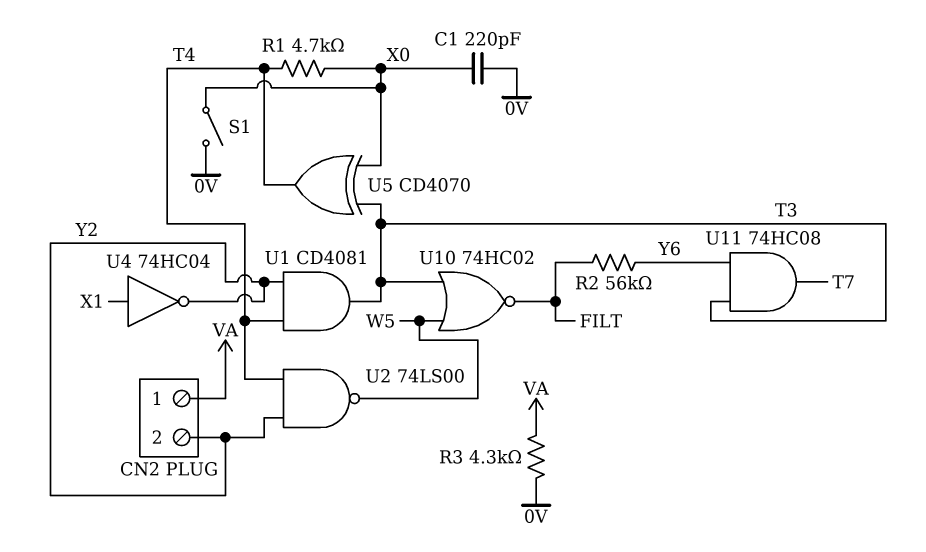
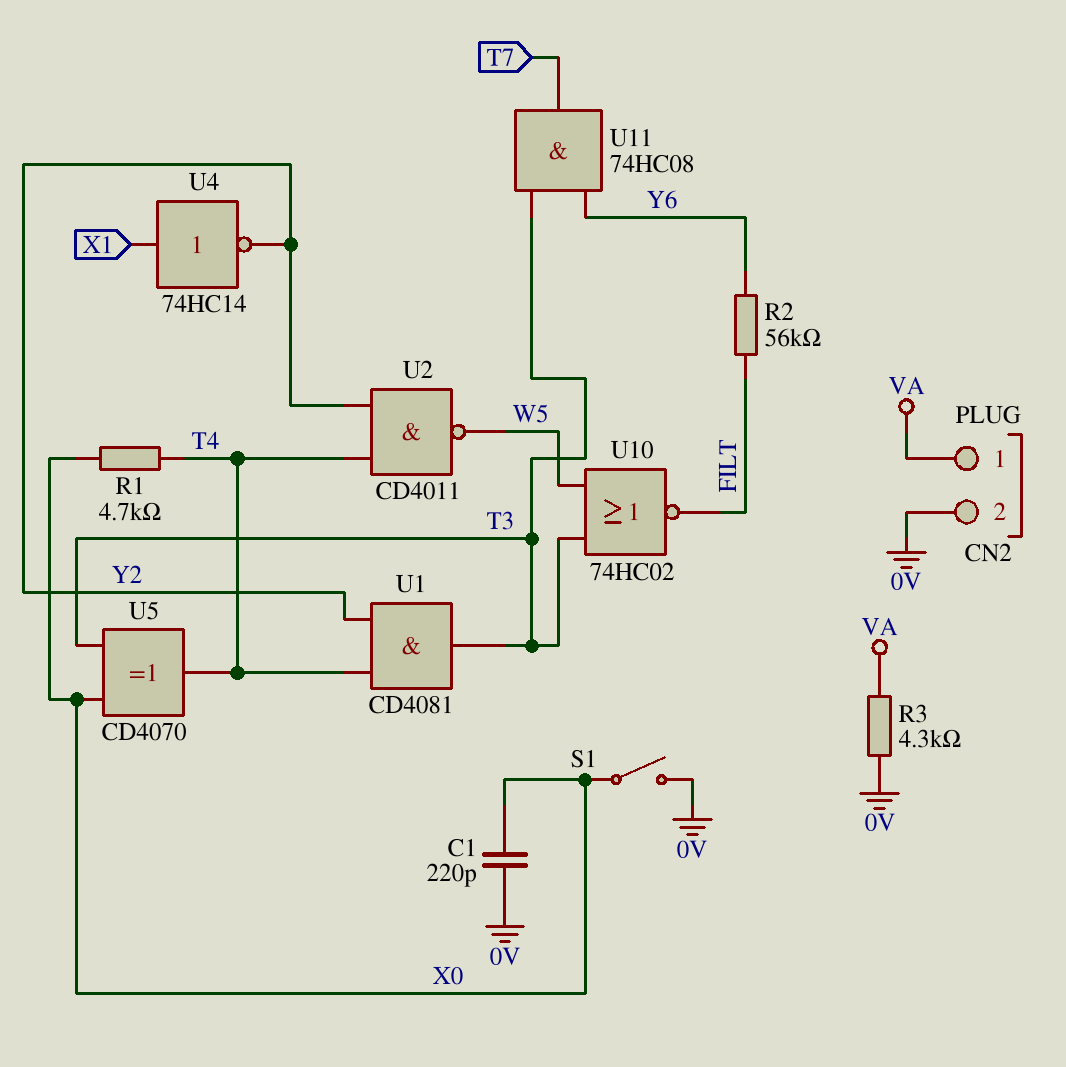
CN2 pin 2: Y2 -> 0V
U2: NAND 74LS00 (in T4, in Y2, out W5) -> NAND CD4011 (in T4, in Y2, out W5)
U4: NOT 74HC04 (in X1, out Y2) -> NOT 74HC14 (in X1, out Y2)

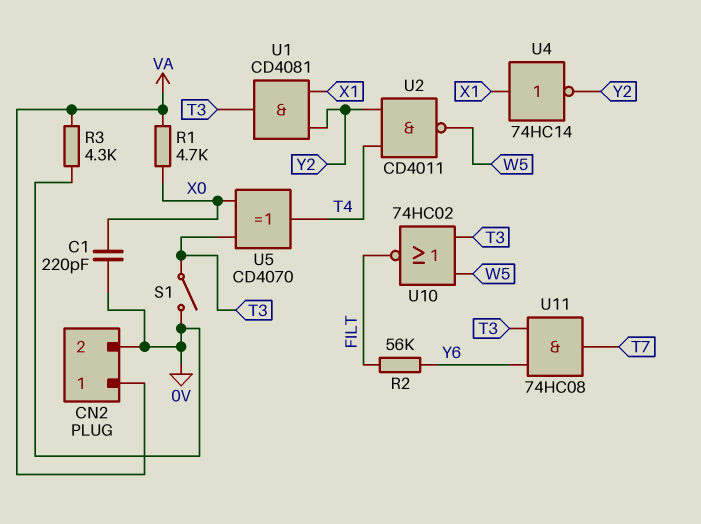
R1: 4.7k (T4, X0) -> 4.7k (VA, X0)
S1: switch (0V, X0) -> switch (0V, T3)
U1: AND CD4081 (in T4, in Y2, out T3) -> AND CD4081 (in X1, in Y2, out T3)

